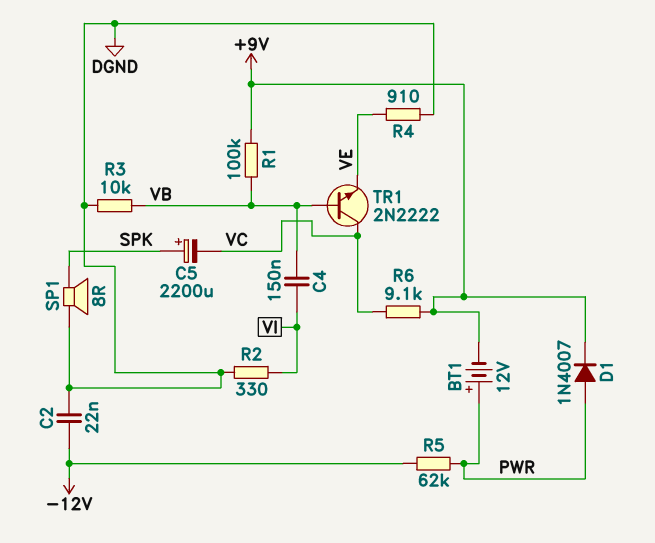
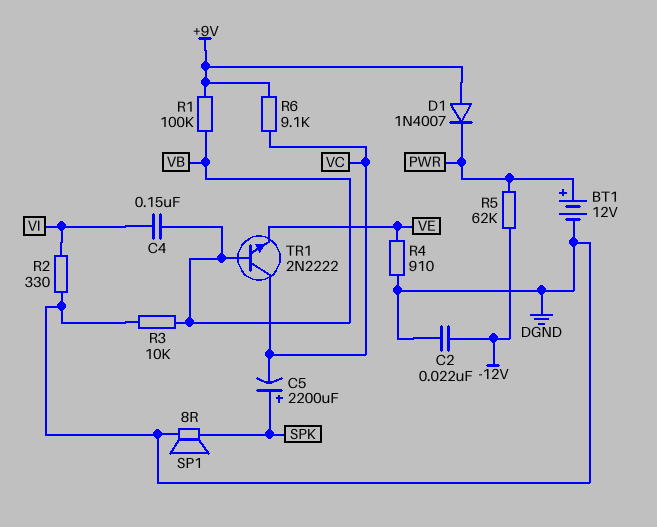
BT1: 12V (plus PWR, minus +9V) -> 12V (plus PWR, minus DGND)
D1: diode 1N4007 (A PWR, K +9V) -> diode 1N4007 (A +9V, K PWR)

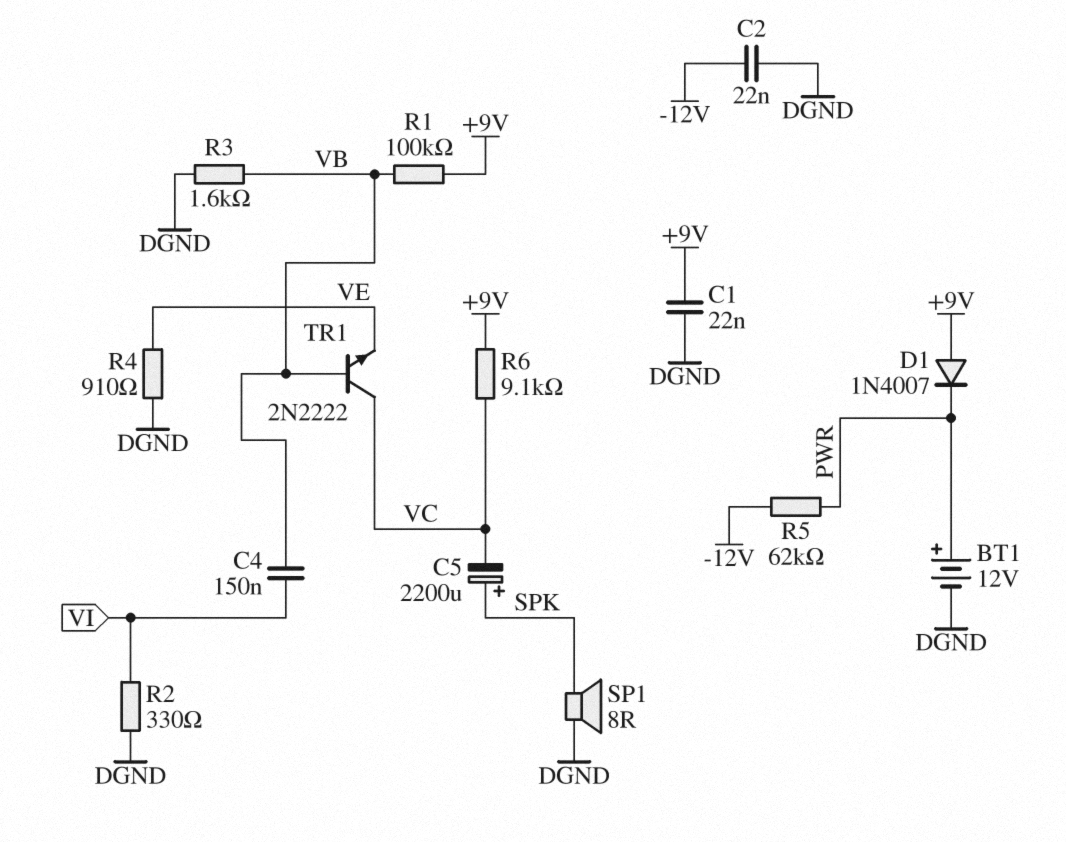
C1: none -> 22nF (+9V, DGND)
R3: 10k (DGND, VB) -> 1.6k (DGND, VB)

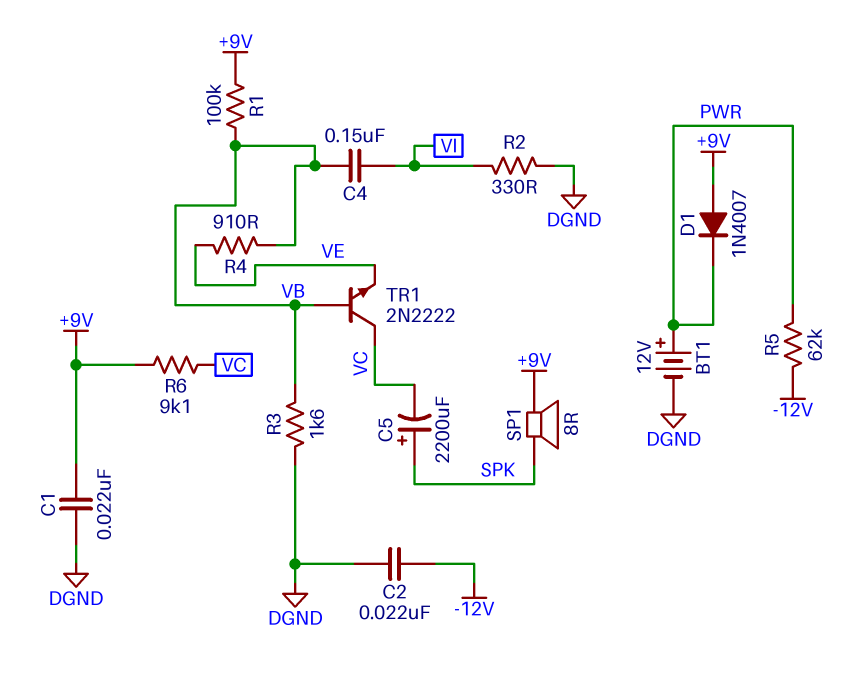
R4: 910 (DGND, VE) -> 910 (VB, VE)
SP1: speaker 8R (DGND, SPK) -> speaker 8R (+9V, SPK)

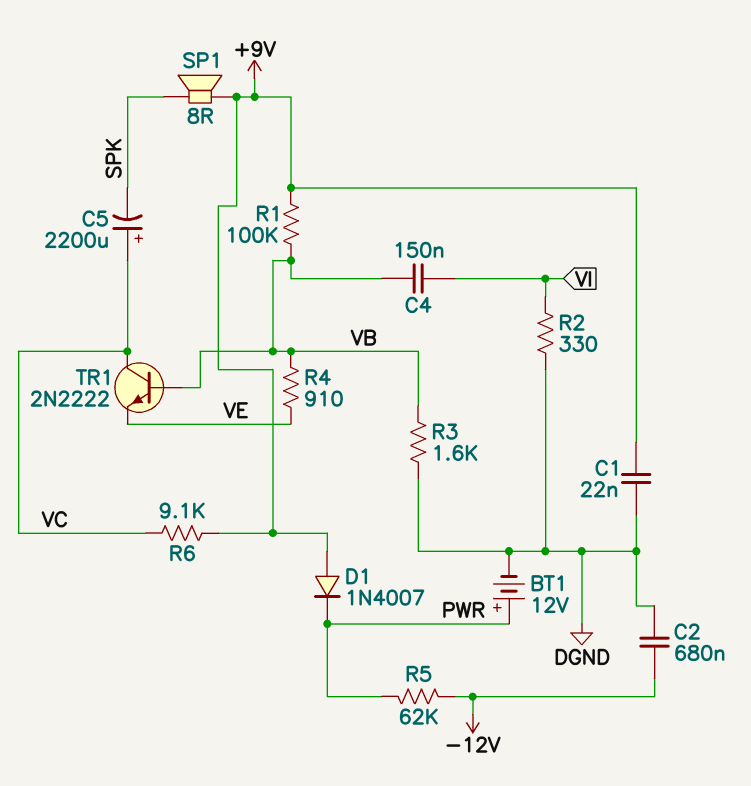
C2: 22nF (-12V, DGND) -> 680nF (-12V, DGND)
C5: 2200uF (plus SPK, minus VC) -> 2200uF (plus VC, minus SPK)

